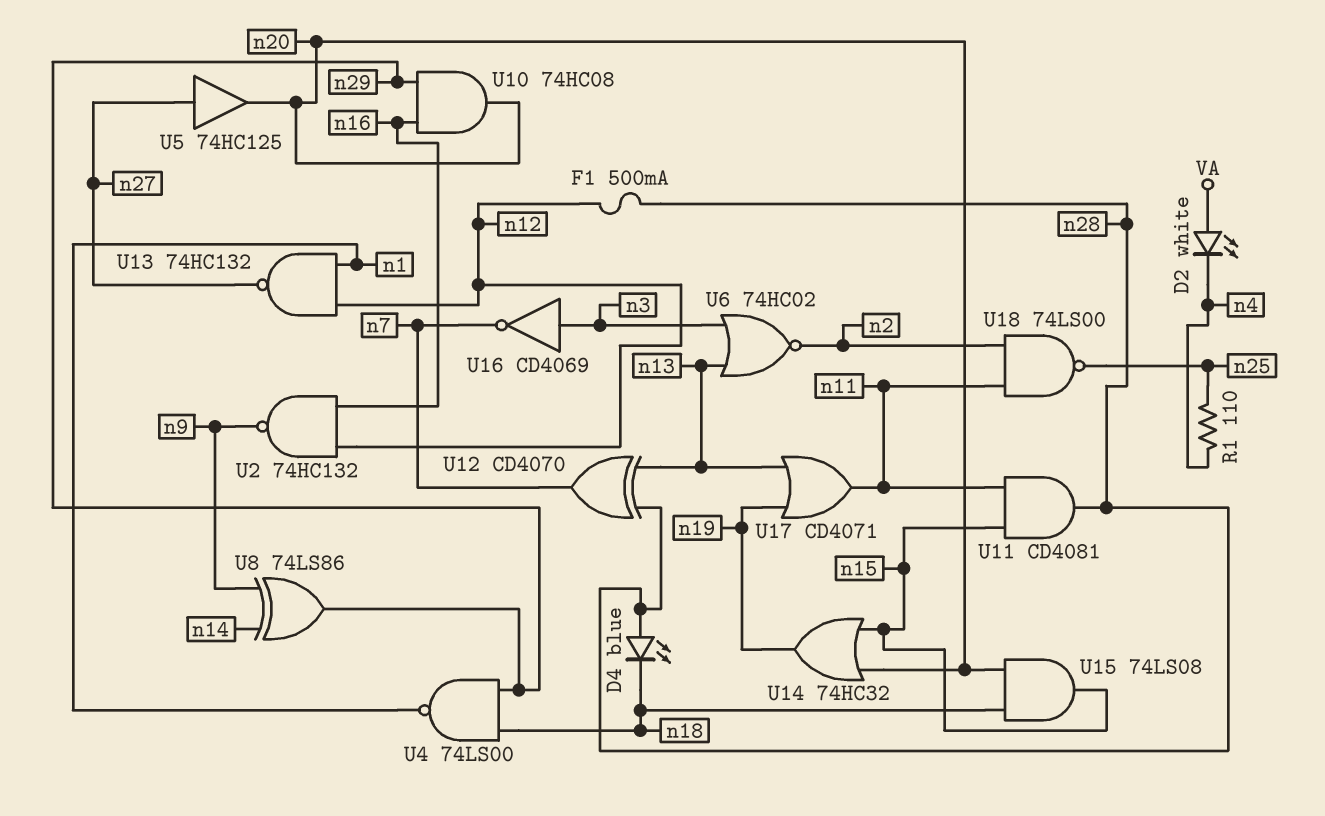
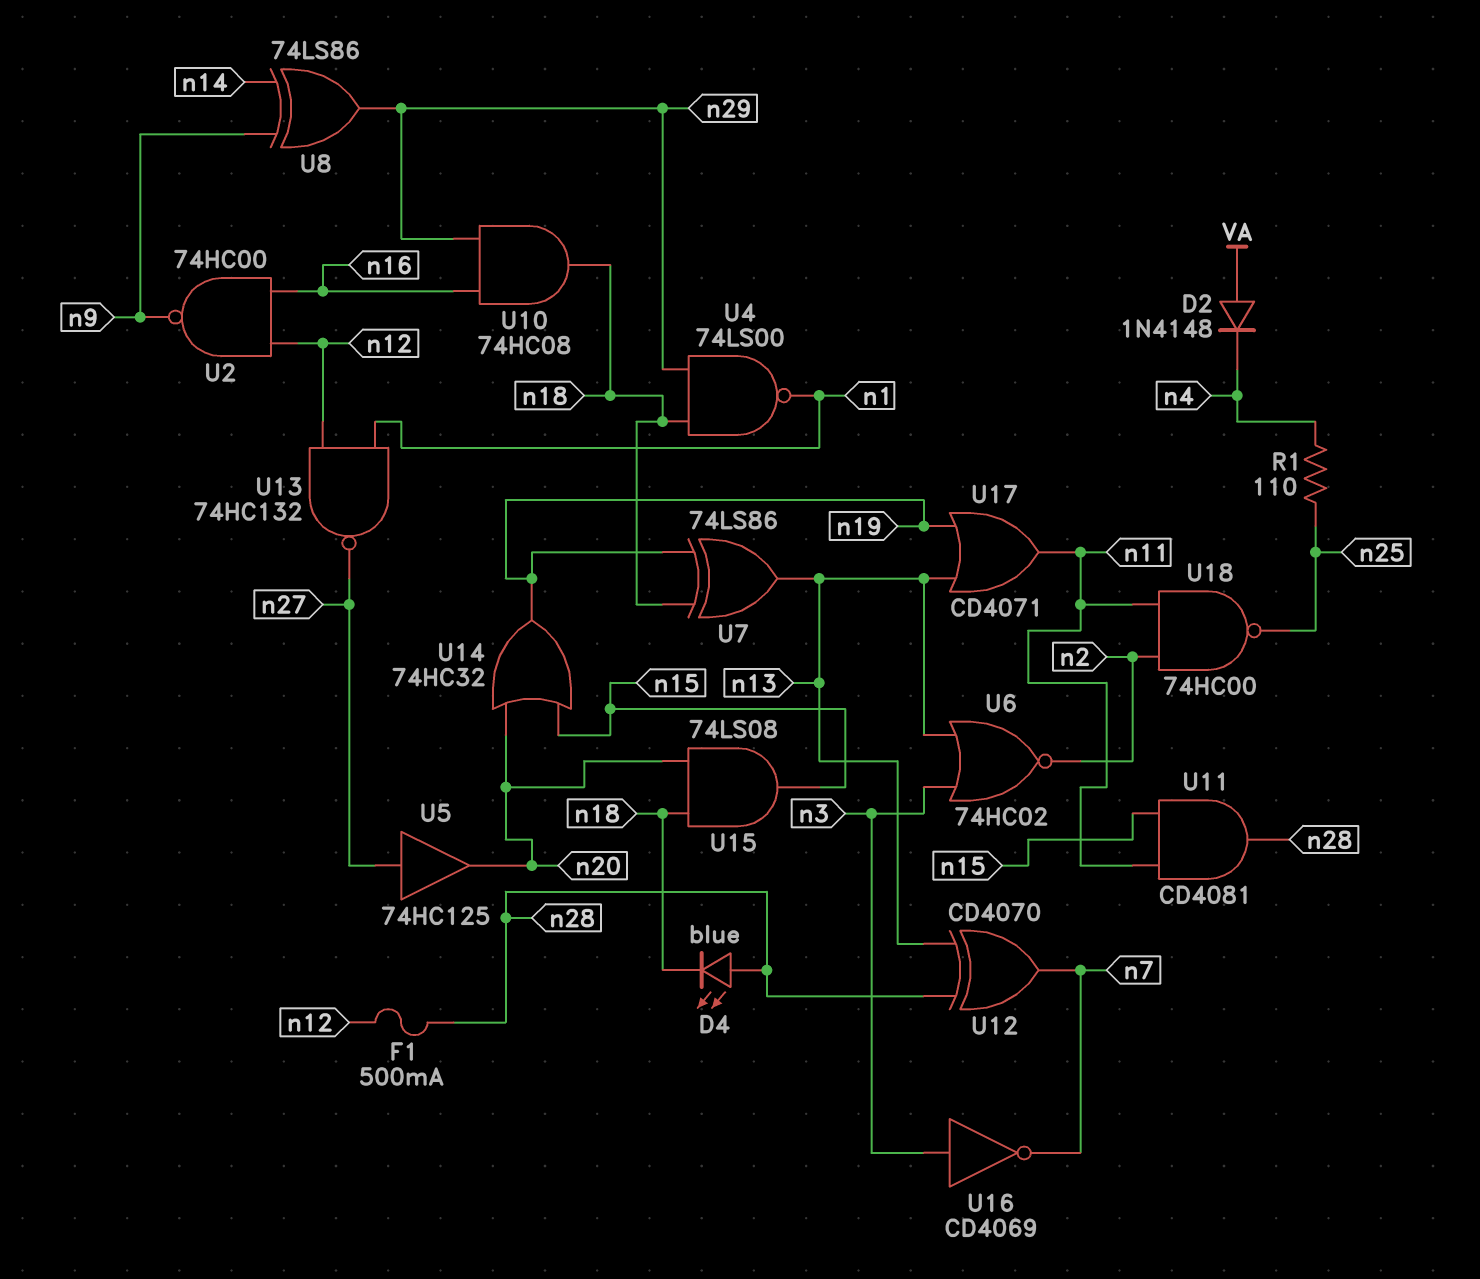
D2: LED white (A VA, K n4) -> diode 1N4148 (A VA, K n4)
U2: NAND 74HC132 (in n12, in n16, out n9) -> NAND 74HC00 (in n12, in n16, out n9)
U7: none -> XOR 74LS86 (in n18, in n19, out n13)
U10: AND 74HC08 (in n16, in n29, out n20) -> AND 74HC08 (in n16, in n29, out n18)
U18: NAND 74LS00 (in n2, in n11, out n25) -> NAND 74HC00 (in n2, in n11, out n25)

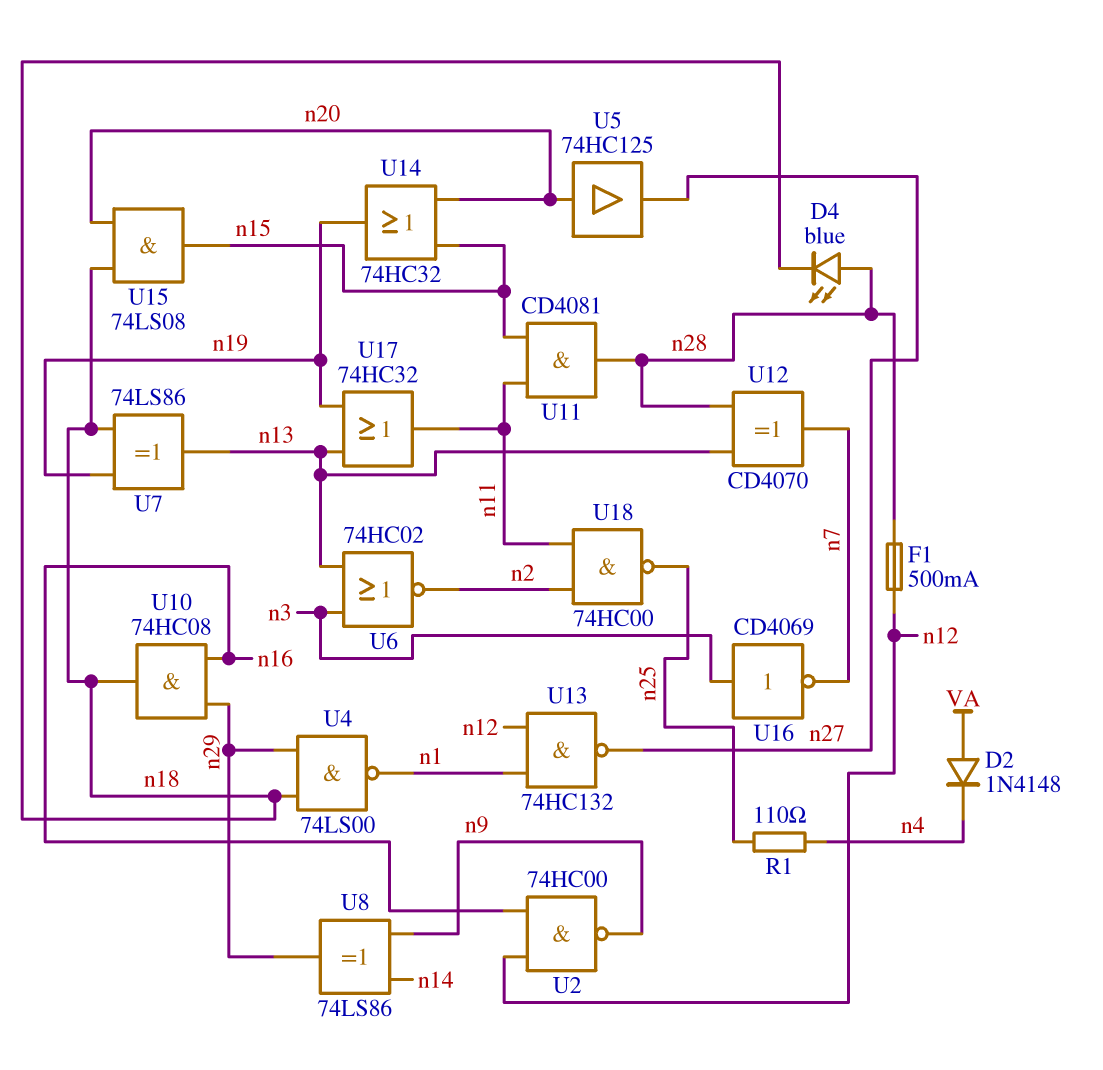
U5: buffer 74HC125 (in n27, out n20) -> buffer 74HC125 (in n20, out n27)
U17: OR CD4071 (in n13, in n19, out n11) -> OR 74HC32 (in n13, in n19, out n11)

